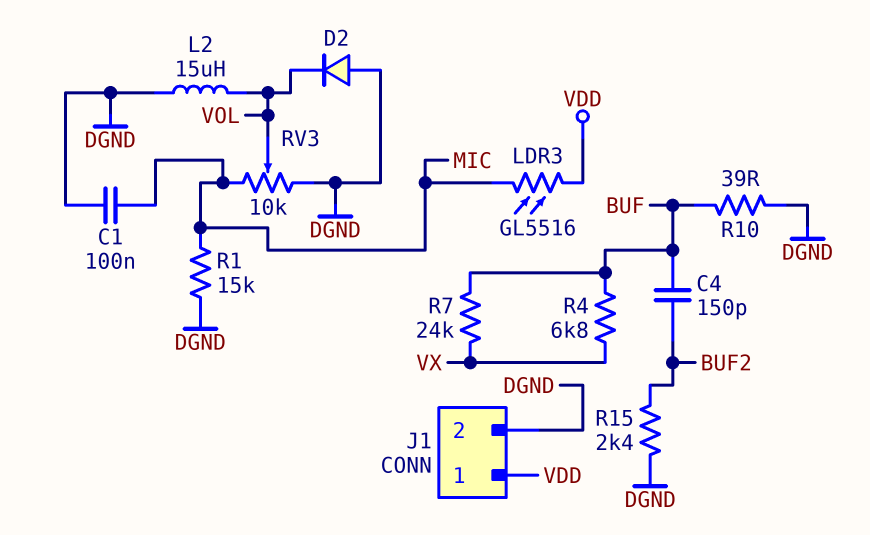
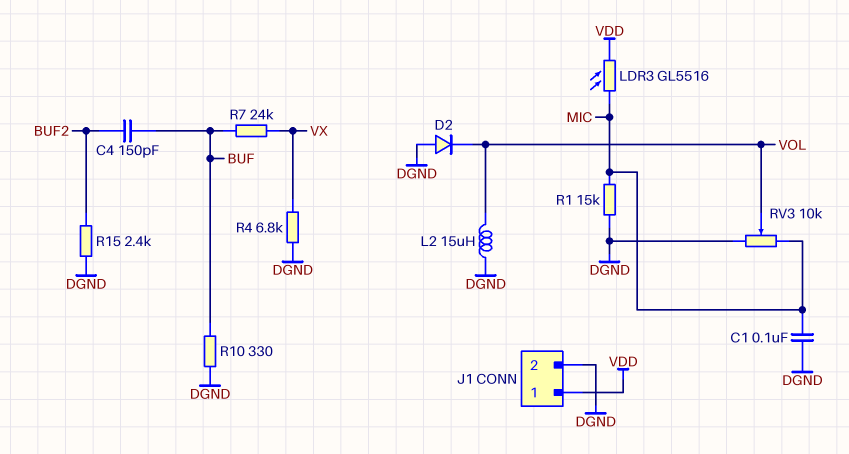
R4: 6.8k (BUF, VX) -> 6.8k (DGND, VX)
R10: 39 (BUF, DGND) -> 330 (BUF, DGND)

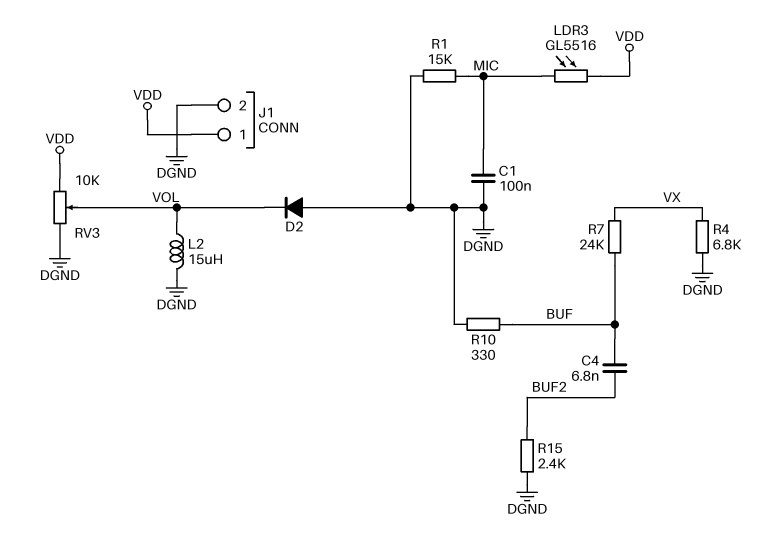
C4: 150pF (BUF, BUF2) -> 6.8nF (BUF, BUF2)
RV3: 10k (DGND, MIC, wiper VOL) -> 10k (DGND, VDD, wiper VOL)

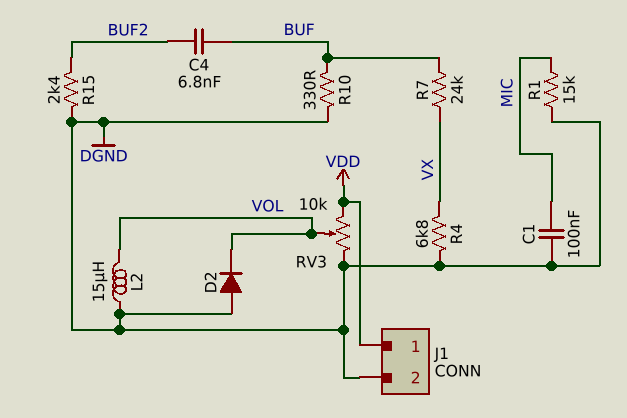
LDR3: GL5516 (MIC, VDD) -> none

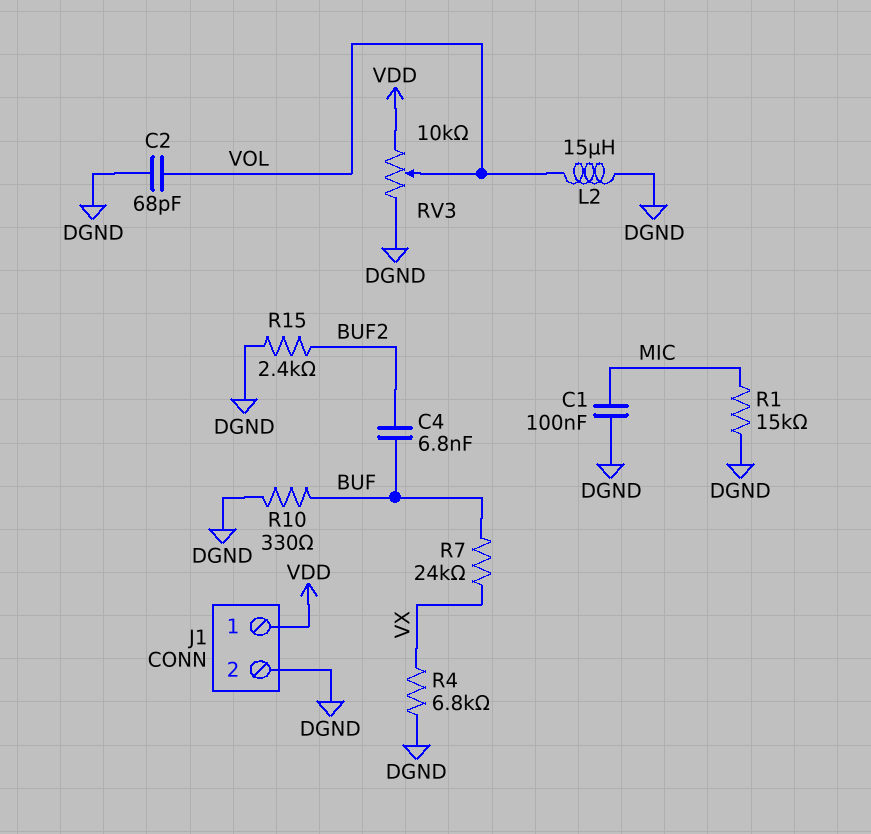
C2: none -> 68pF (DGND, VOL)
D2: diode (A DGND, K VOL) -> none

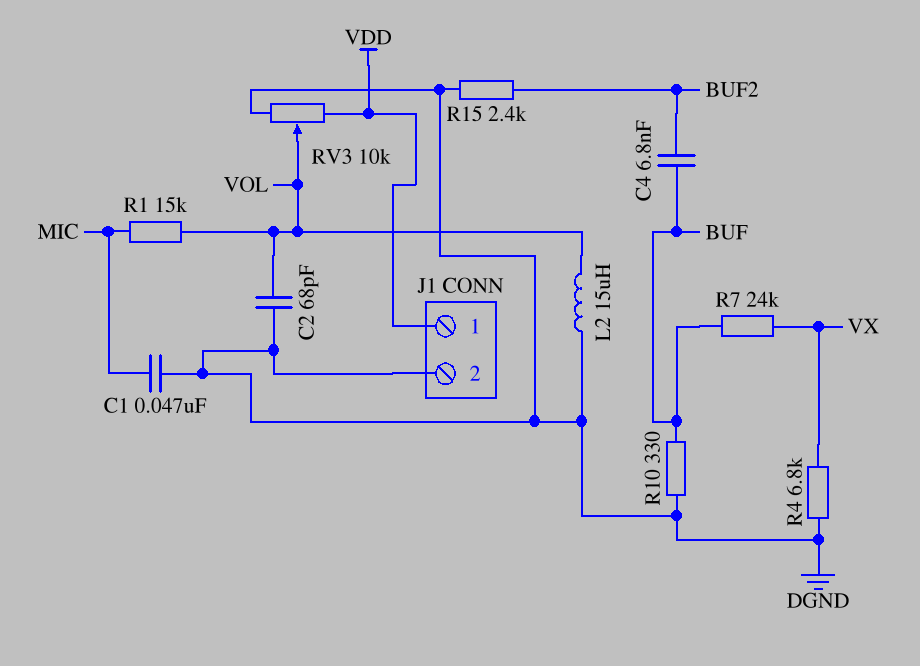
C1: 100nF (DGND, MIC) -> 47nF (DGND, MIC)
R1: 15k (DGND, MIC) -> 15k (MIC, VOL)

